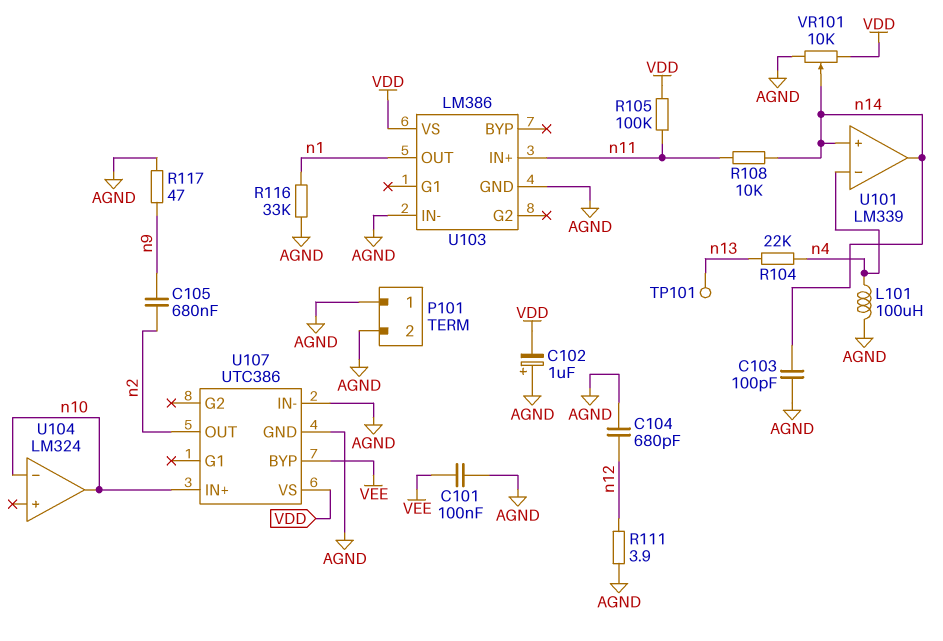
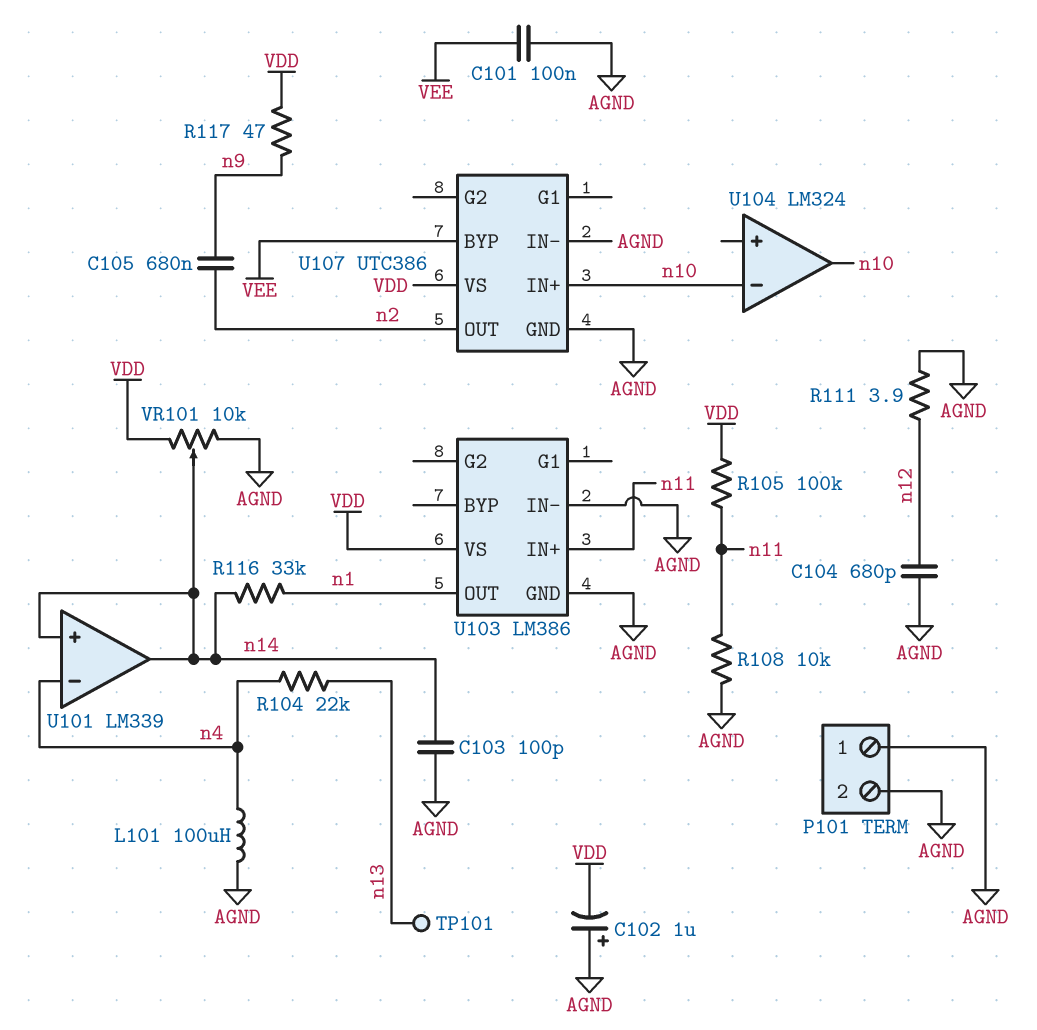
R108: 10k (n11, n14) -> 10k (AGND, n11)
R116: 33k (AGND, n1) -> 33k (n1, n14)
R117: 47 (AGND, n9) -> 47 (VDD, n9)

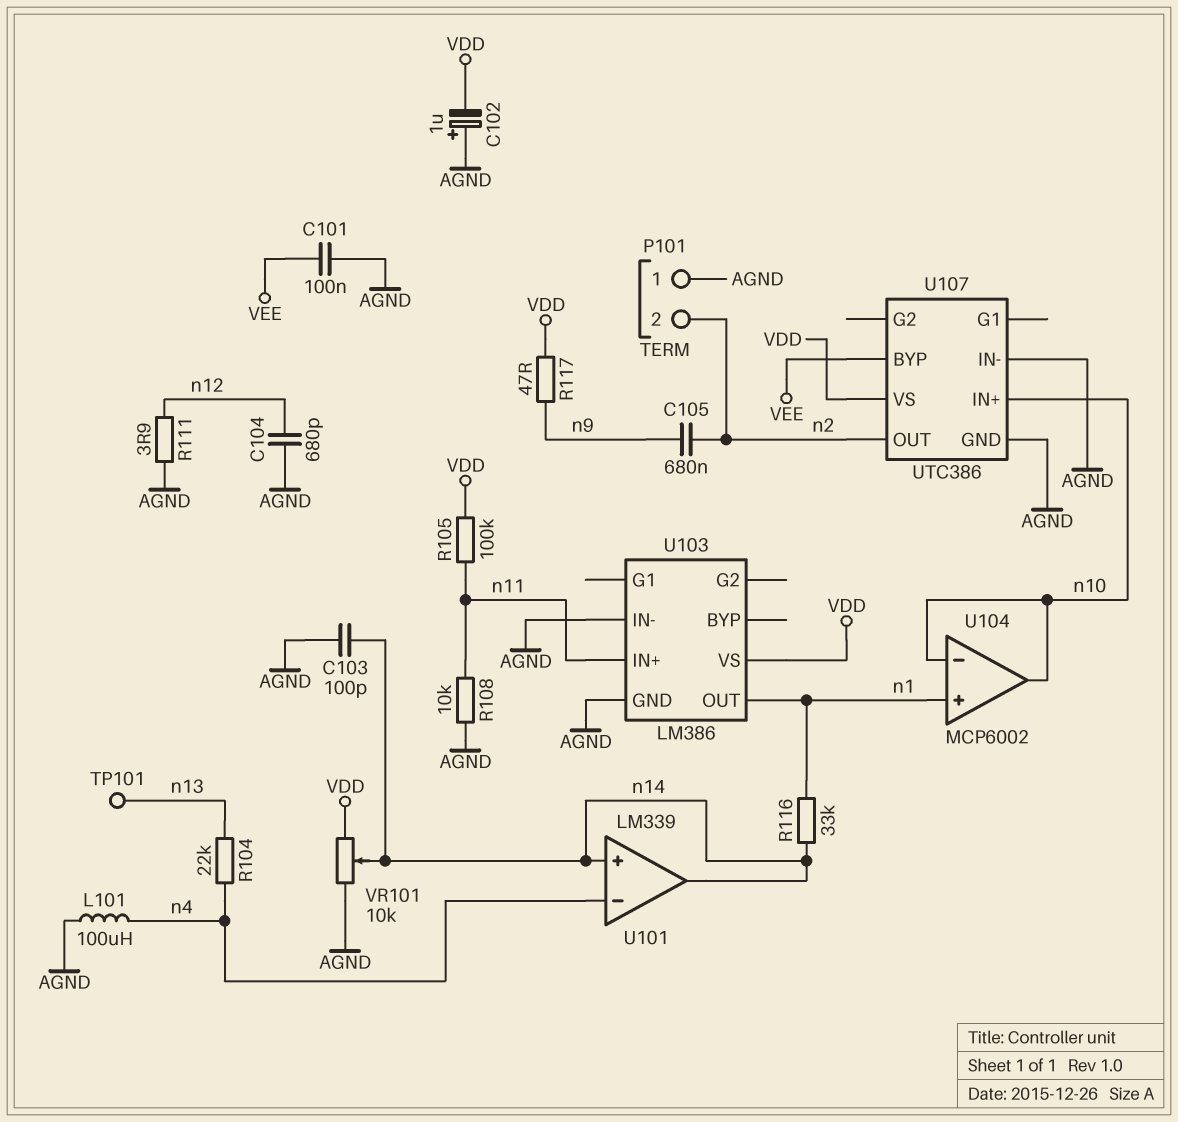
P101 pin 2: AGND -> n2
U104: LM324 -> MCP6002
U104 pin in+: none -> n1

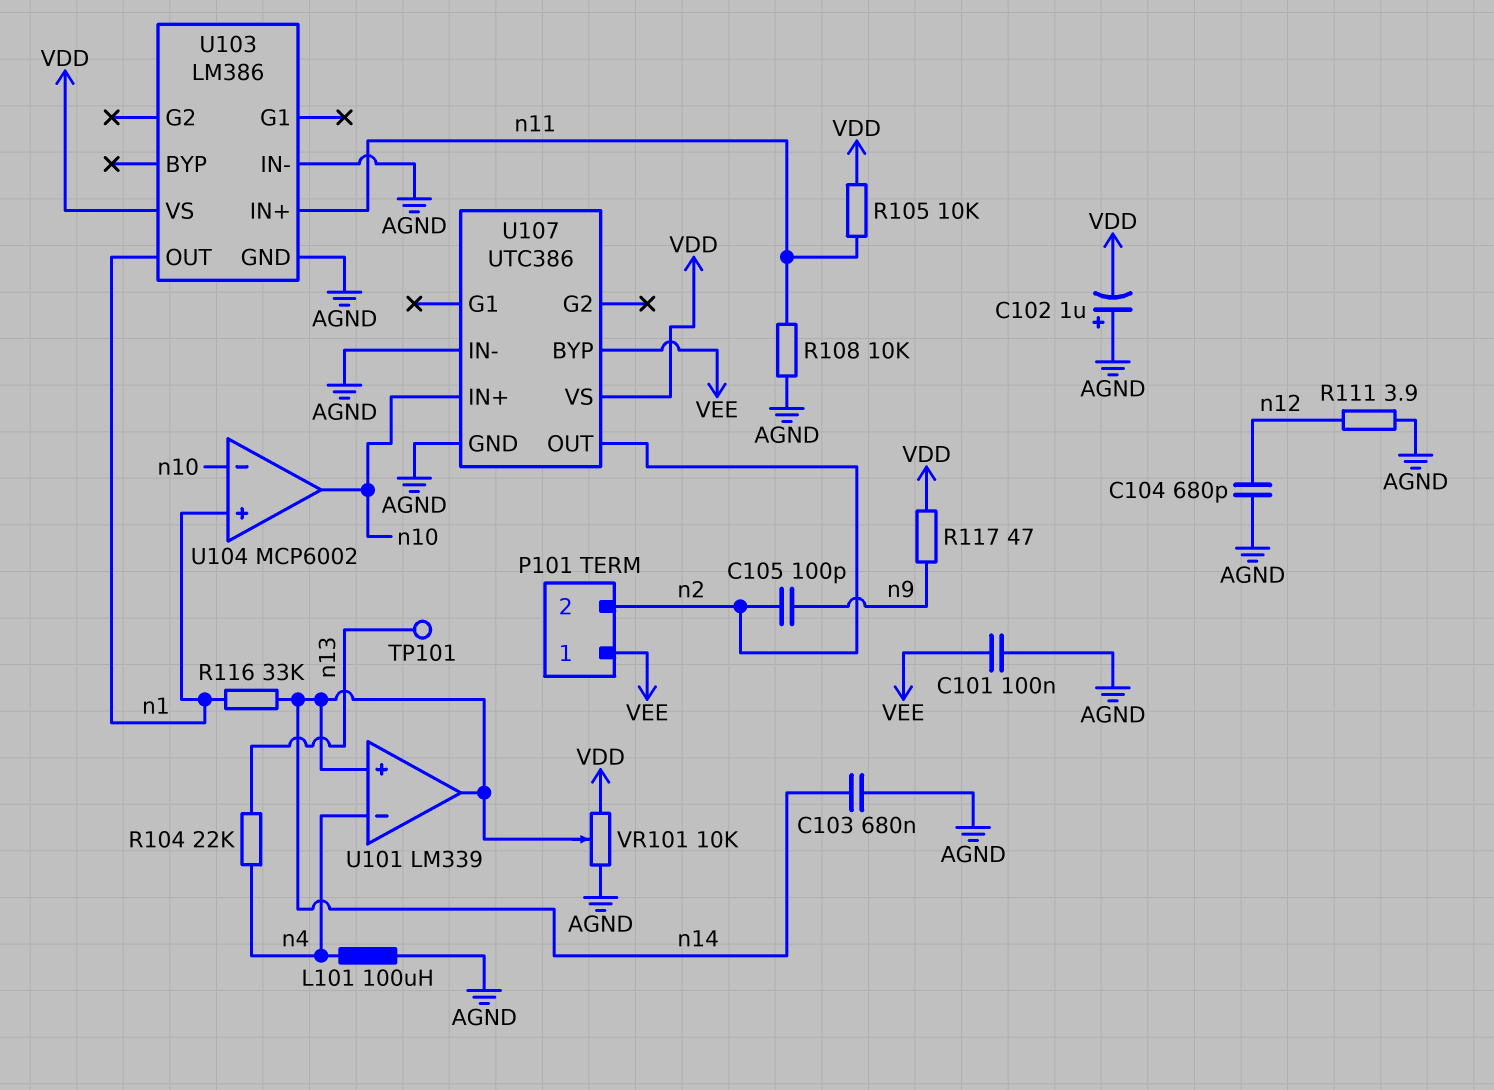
C103: 100pF (AGND, n14) -> 680nF (AGND, n14)
C105: 680nF (n2, n9) -> 100pF (n2, n9)
P101 pin 1: AGND -> VEE
R105: 100k (VDD, n11) -> 10k (VDD, n11)

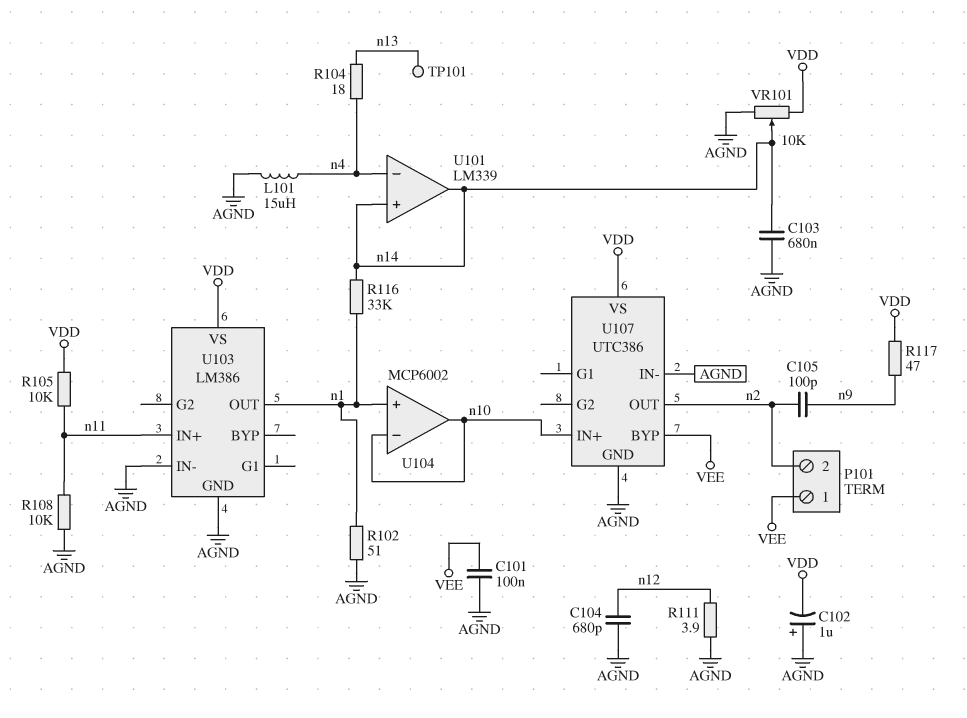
L101: 100uH (AGND, n4) -> 15uH (AGND, n4)
R102: none -> 51 (AGND, n1)
R104: 22k (n4, n13) -> 18 (n4, n13)

